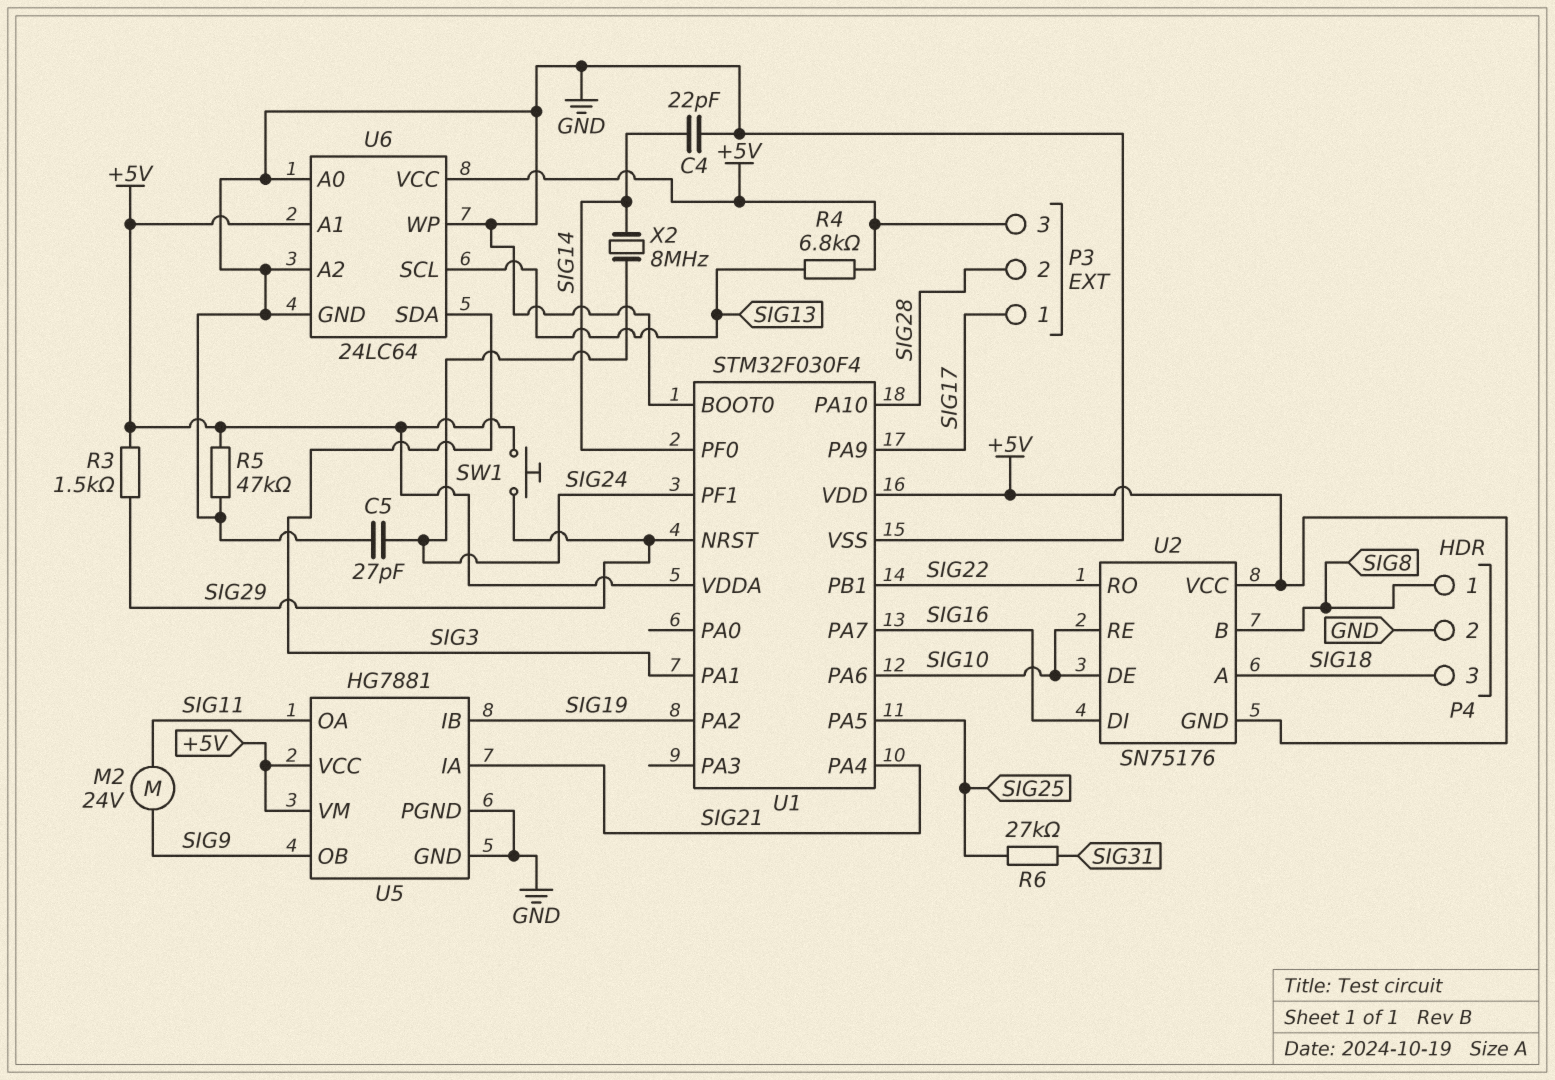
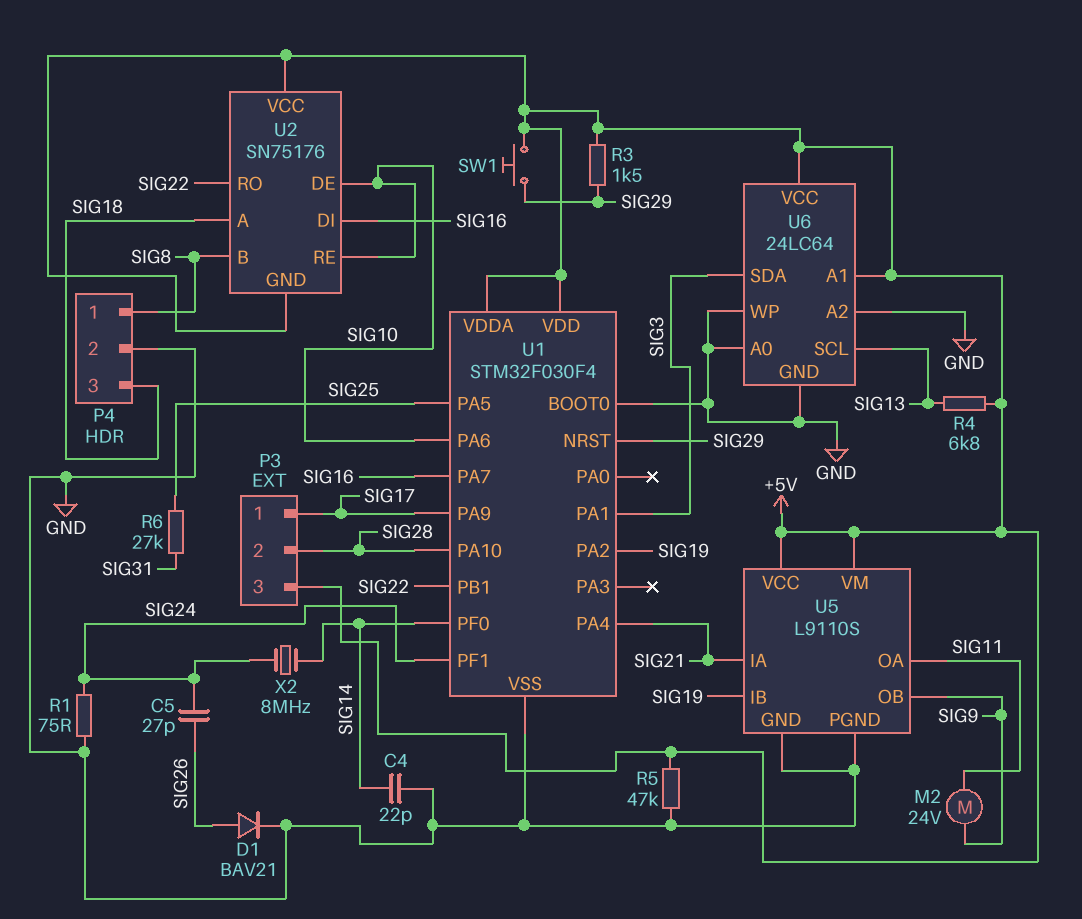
C5: 27pF (GND, SIG24) -> 27pF (SIG24, SIG26)
D1: none -> diode BAV21 (A SIG26, K GND)
R1: none -> 75 (GND, SIG24)
U5: HG7881 -> L9110S

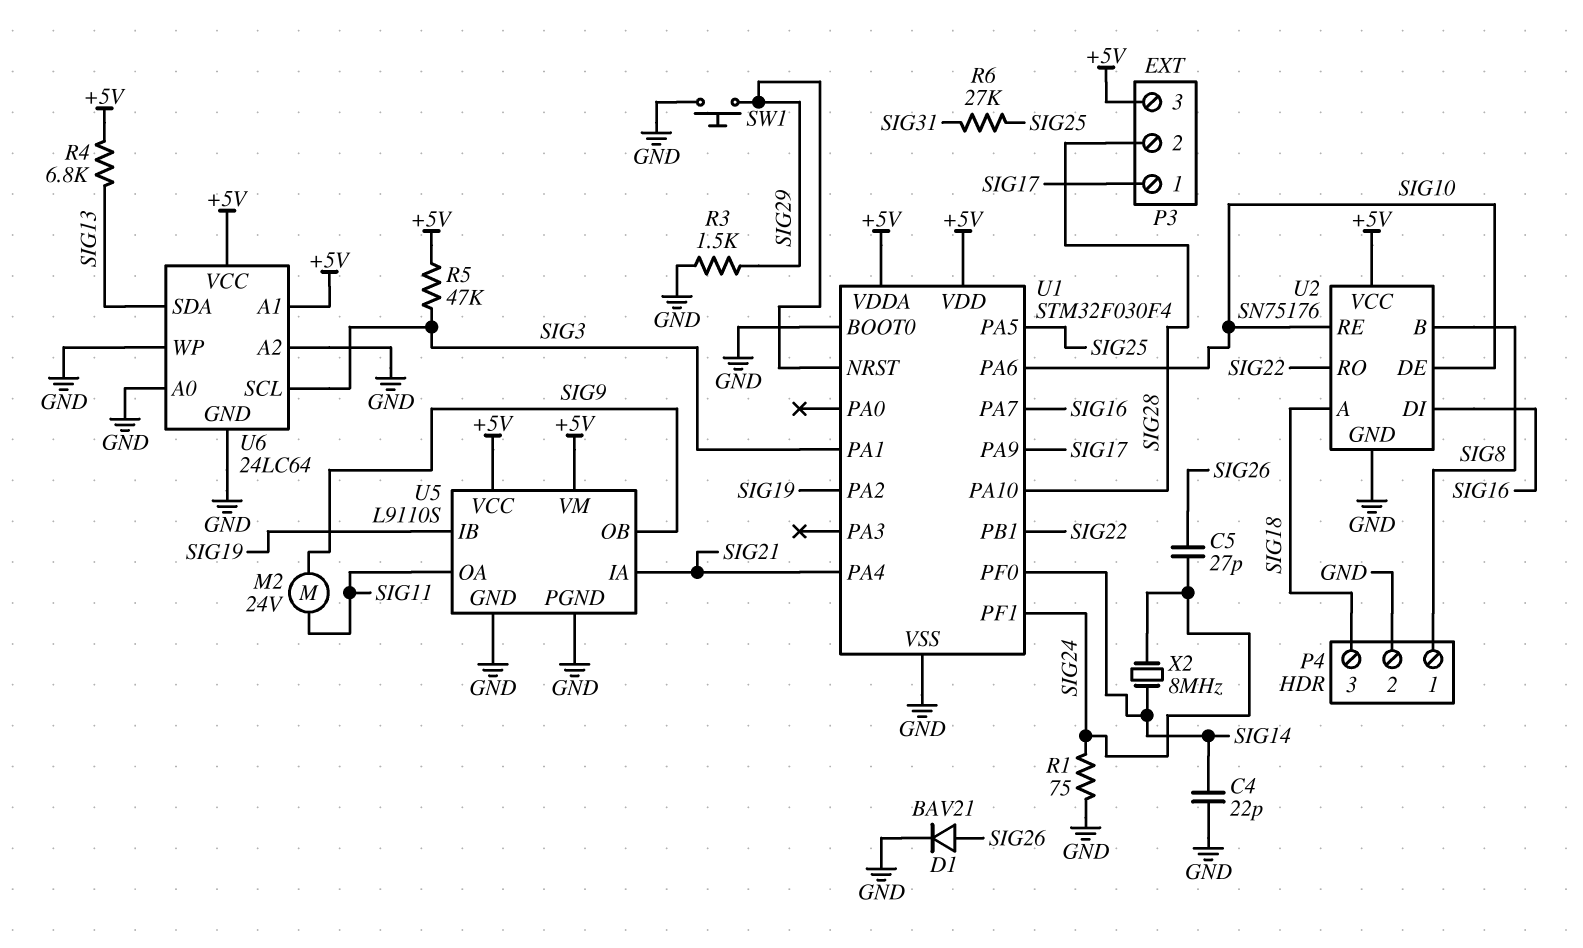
R3: 1.5k (+5V, SIG29) -> 1.5k (GND, SIG29)
R5: 47k (+5V, GND) -> 47k (+5V, SIG3)
SW1: button (+5V, SIG29) -> button (GND, SIG29)
U2 pin GND: +5V -> GND
U6 pin SCL: SIG13 -> SIG3
U6 pin SDA: SIG3 -> SIG13

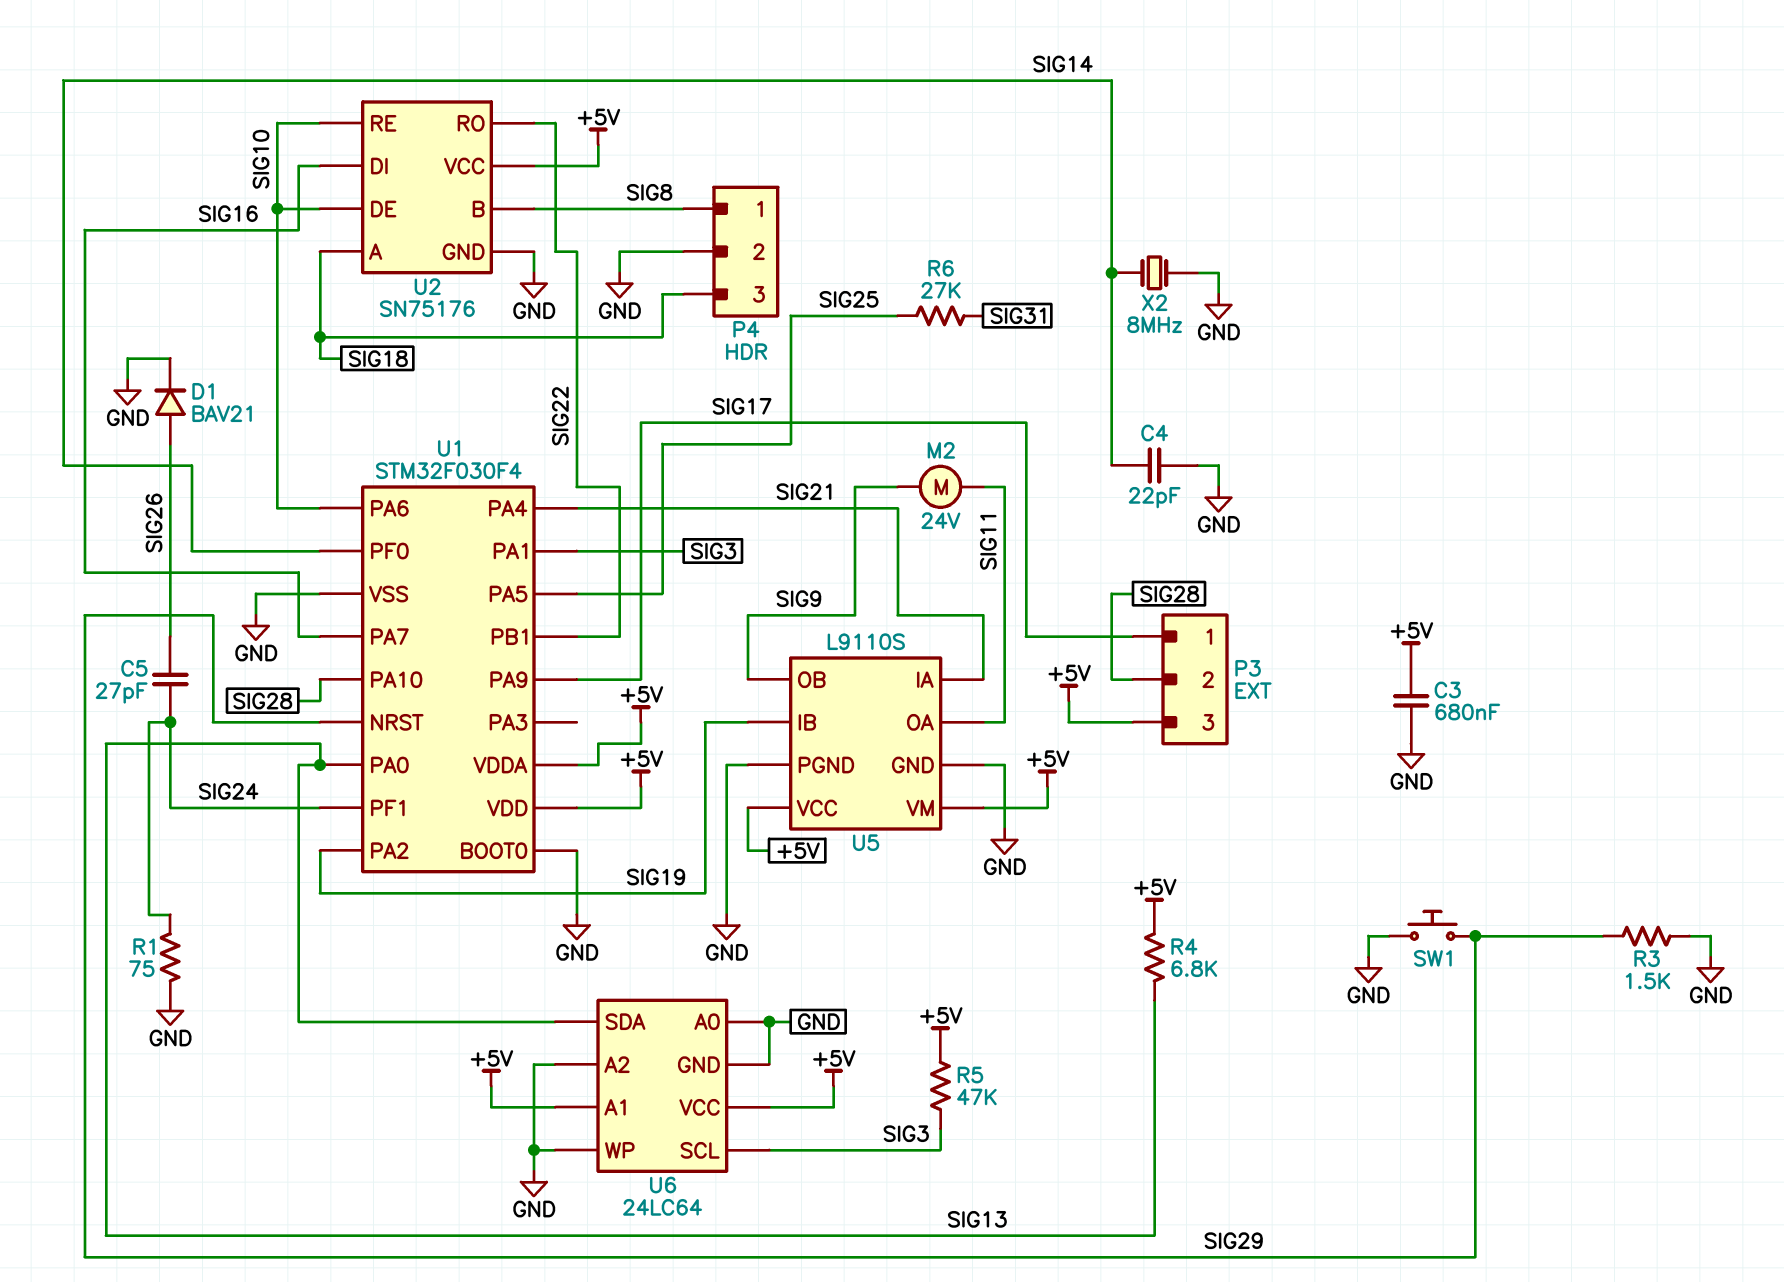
C3: none -> 680nF (+5V, GND)
U1 pin PA0: none -> SIG13
X2: 8MHz (SIG14, SIG24) -> 8MHz (GND, SIG14)

